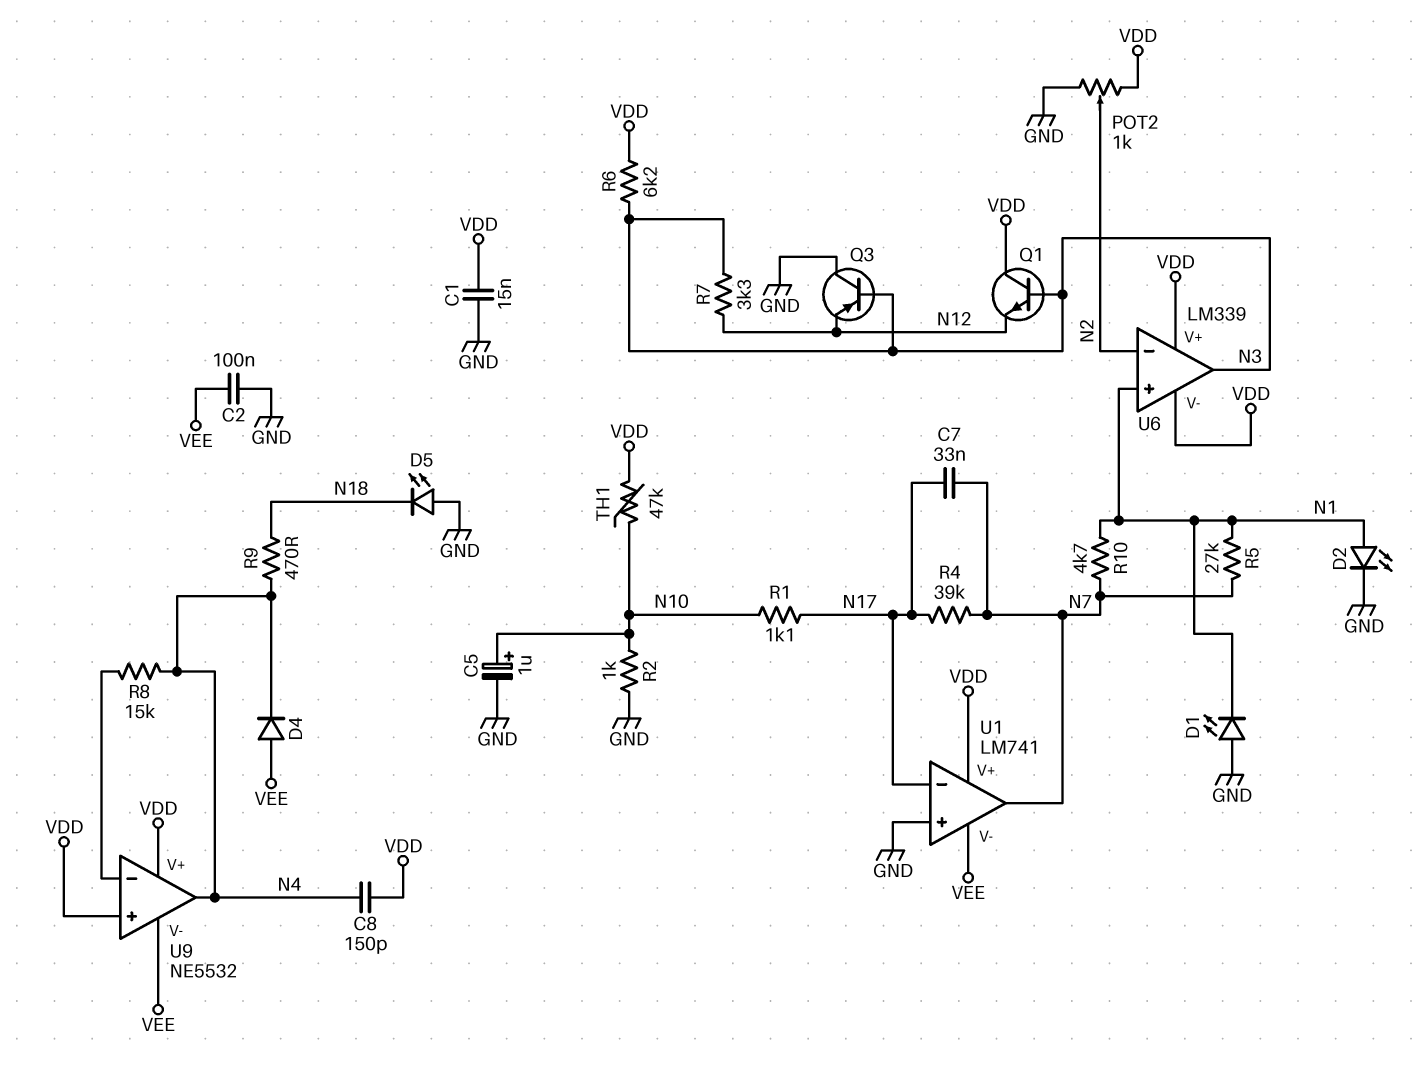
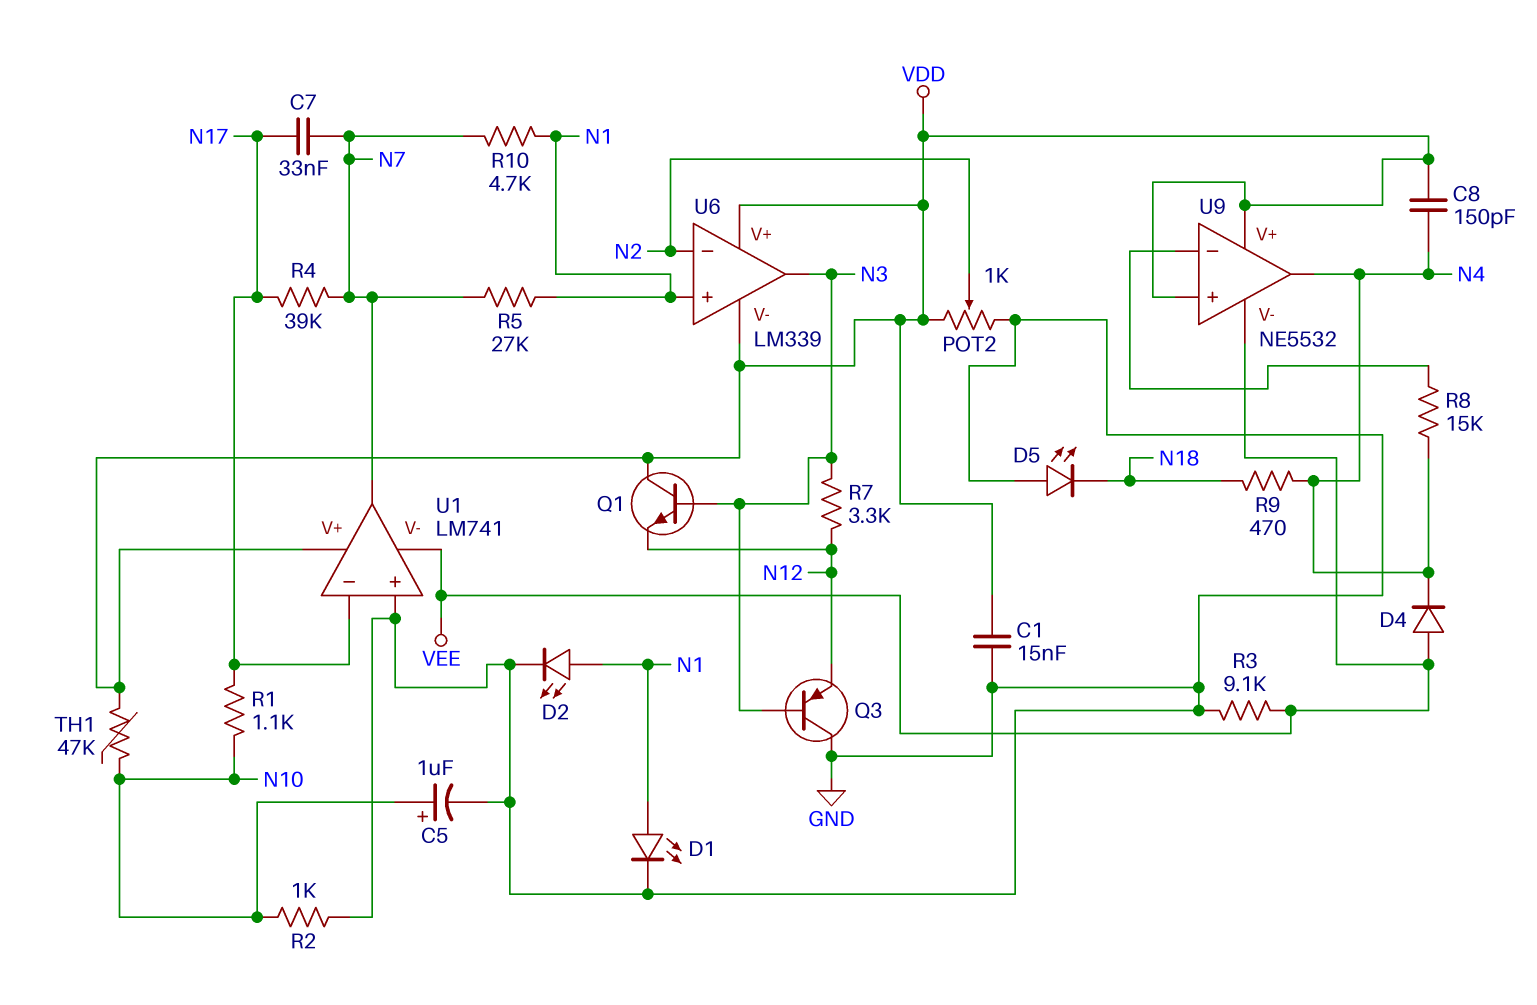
C2: 100nF (GND, VEE) -> none
D1: LED (A GND, K N1) -> LED (A N1, K GND)
R3: none -> 9.1k (GND, VEE)
R6: 6.2k (N3, VDD) -> none

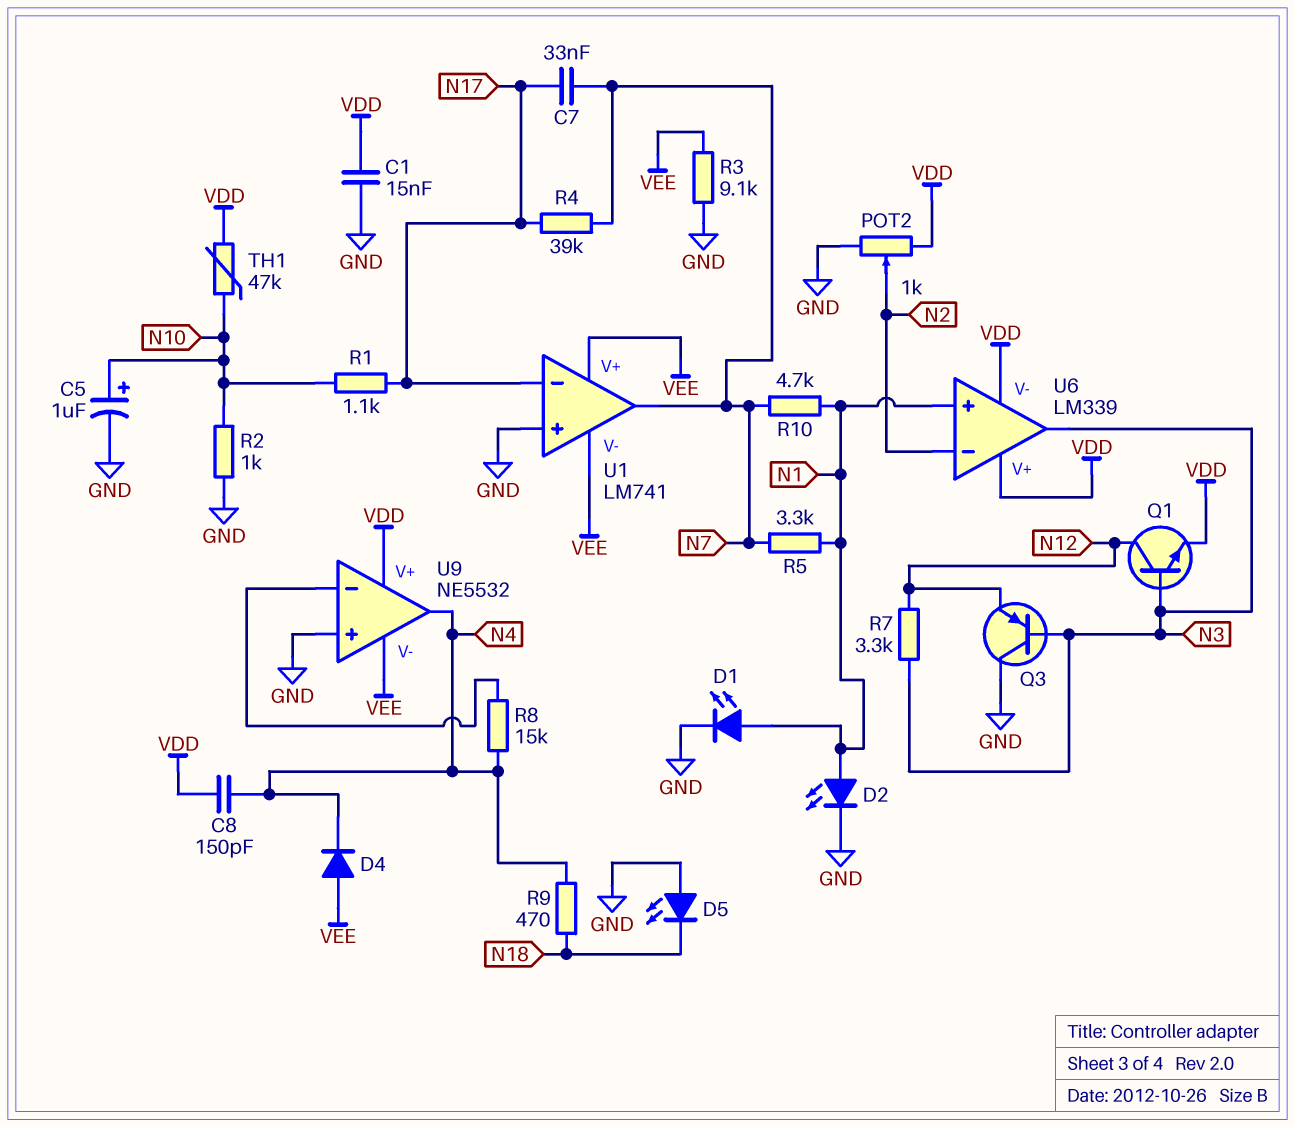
Q1: NPN (B N3, C VDD, E N12) -> NPN (B N3, C N12, E VDD)
R5: 27k (N1, N7) -> 3.3k (N1, N7)
U1 pin V+: VDD -> VEE
U9 pin in+: VDD -> GND

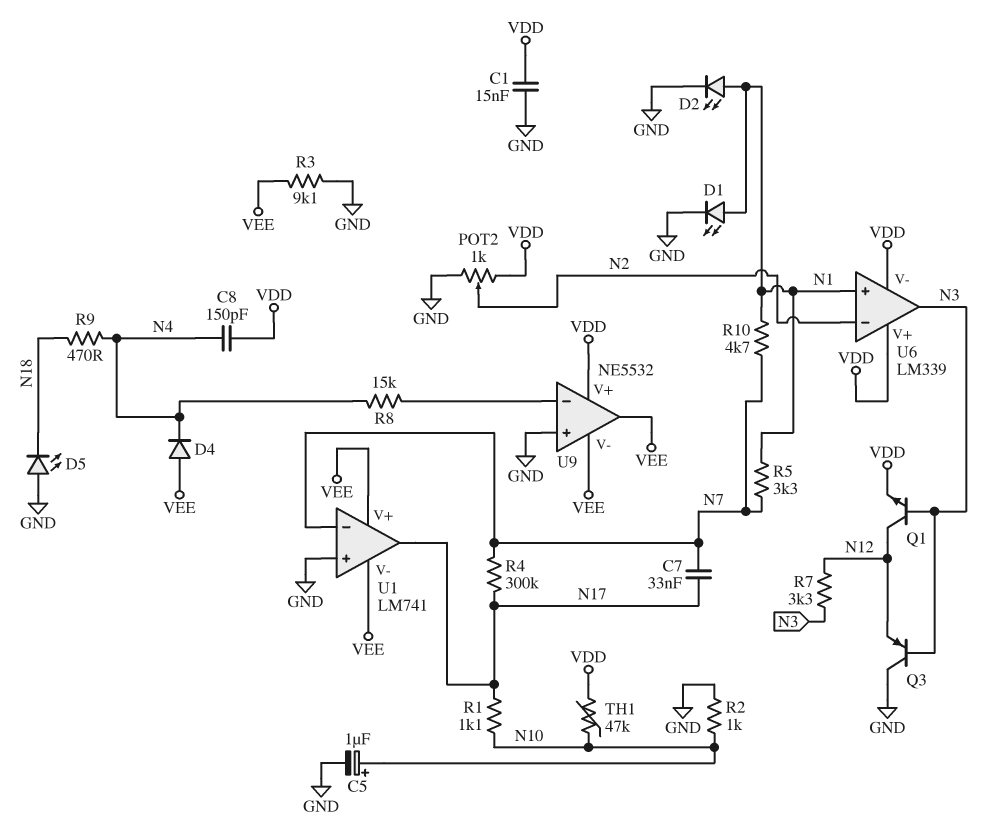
R4: 39k (N7, N17) -> 300k (N7, N17)
U1 pin in-: N17 -> N7
U1 pin out: N7 -> N17
U9 pin out: N4 -> VEE

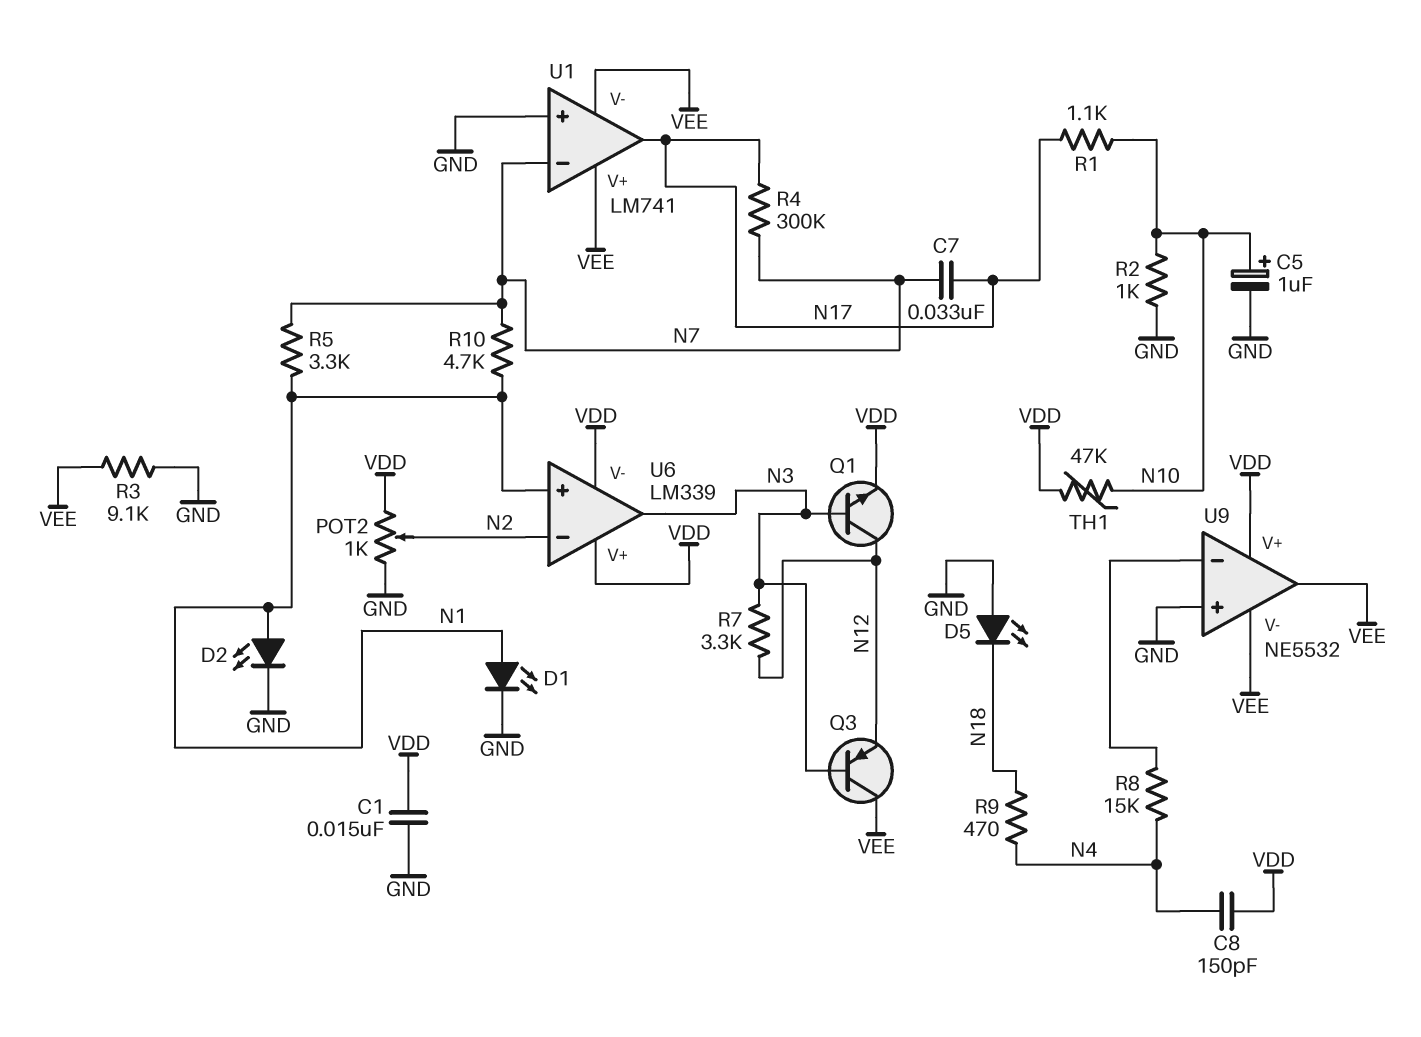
D4: diode (A VEE, K N4) -> none
Q3: PNP (B N3, C GND, E N12) -> PNP (B N3, C VEE, E N12)

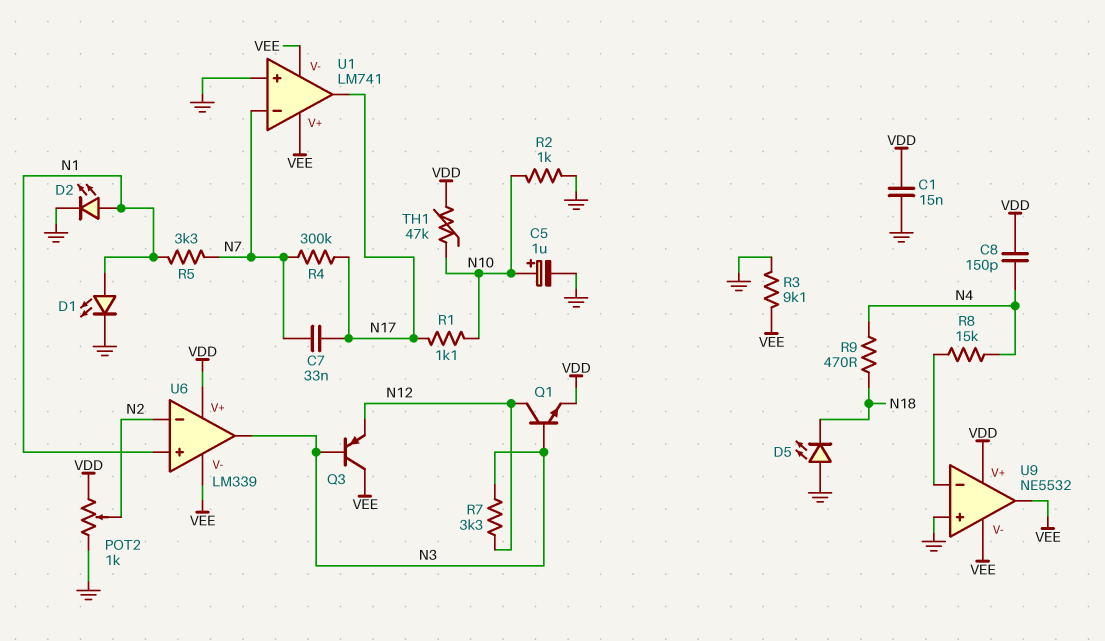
R10: 4.7k (N1, N7) -> none
U6 pin V-: VDD -> VEE

